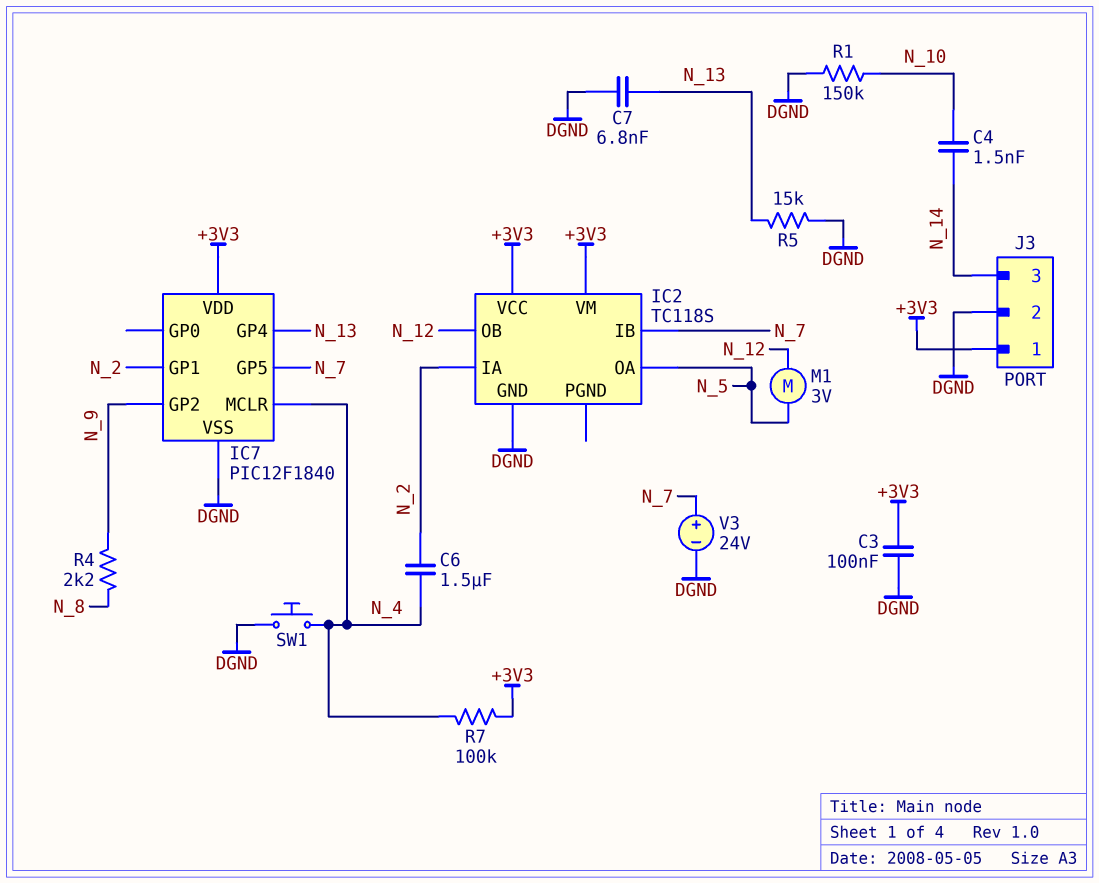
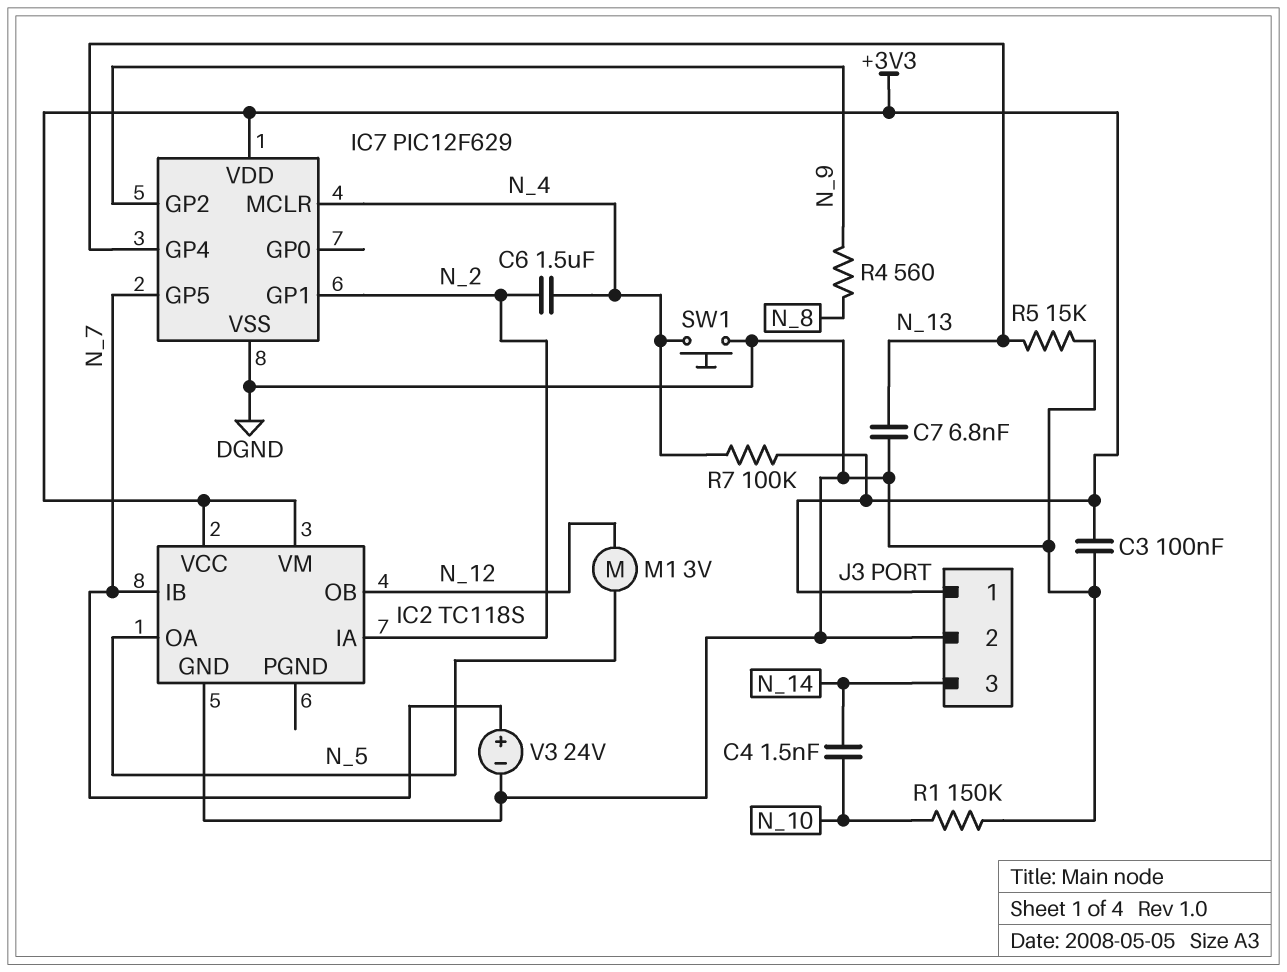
IC7: PIC12F1840 -> PIC12F629
R4: 2.2k (N_8, N_9) -> 560 (N_8, N_9)

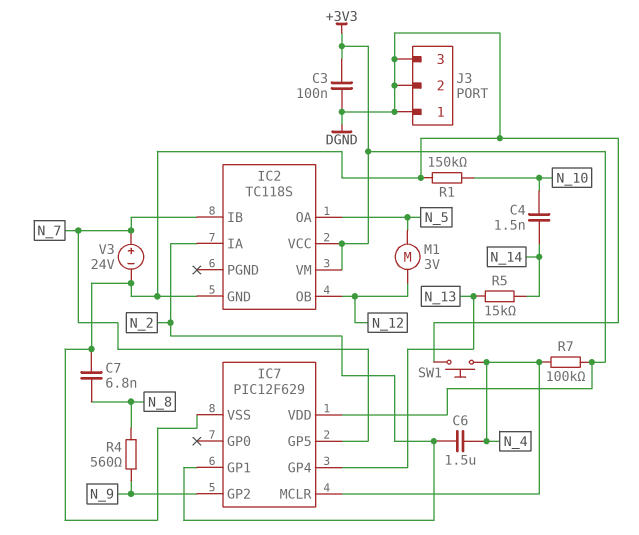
C7: 6.8nF (DGND, N_13) -> 6.8nF (DGND, N_8)
J3 pin 1: +3V3 -> DGND
J3 pin 3: N_14 -> DGND
R5: 15k (DGND, N_13) -> 15k (N_13, N_14)

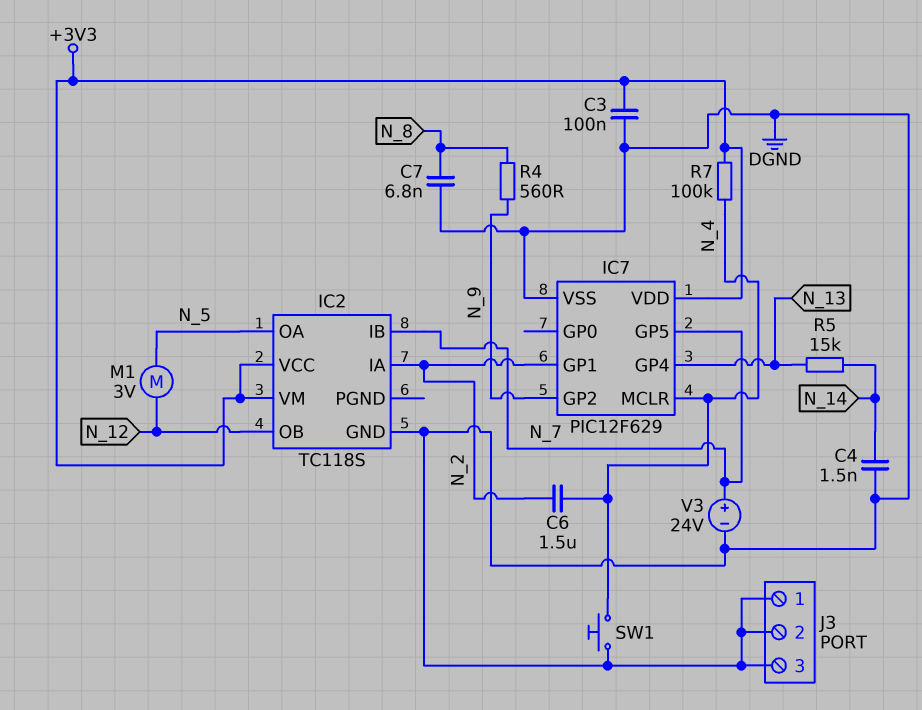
C4: 1.5nF (N_10, N_14) -> 1.5nF (DGND, N_14)
R1: 150k (DGND, N_10) -> none

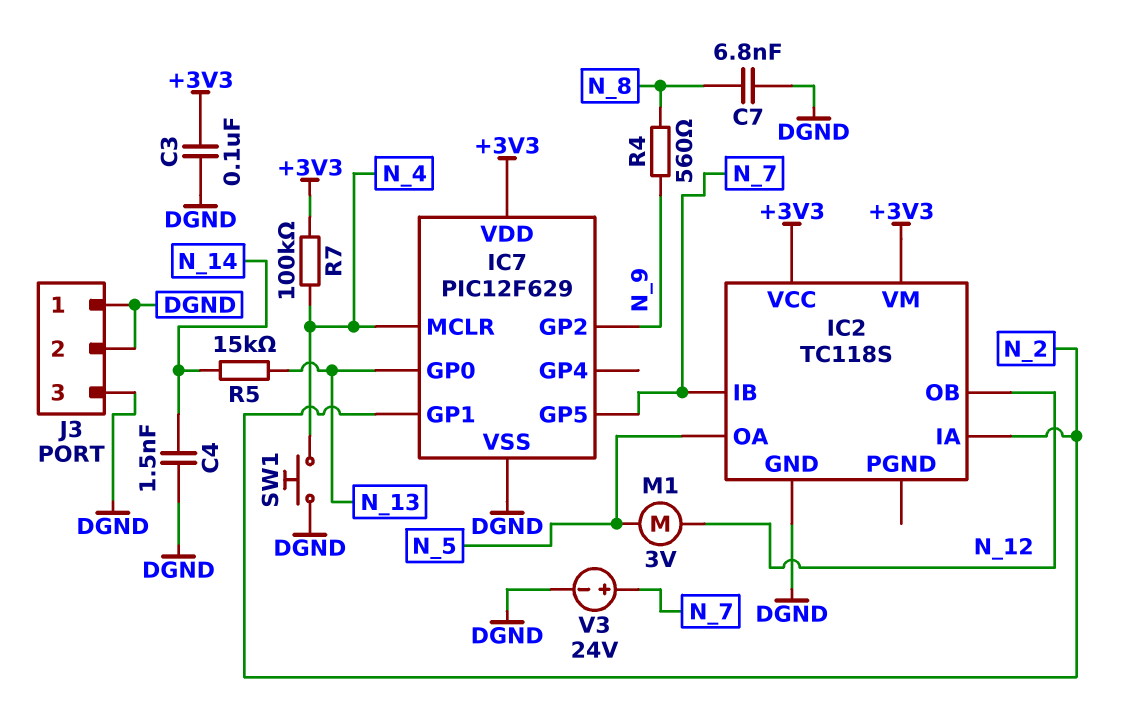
C6: 1.5uF (N_2, N_4) -> none
IC7 pin GP0: none -> N_13
IC7 pin GP4: N_13 -> none

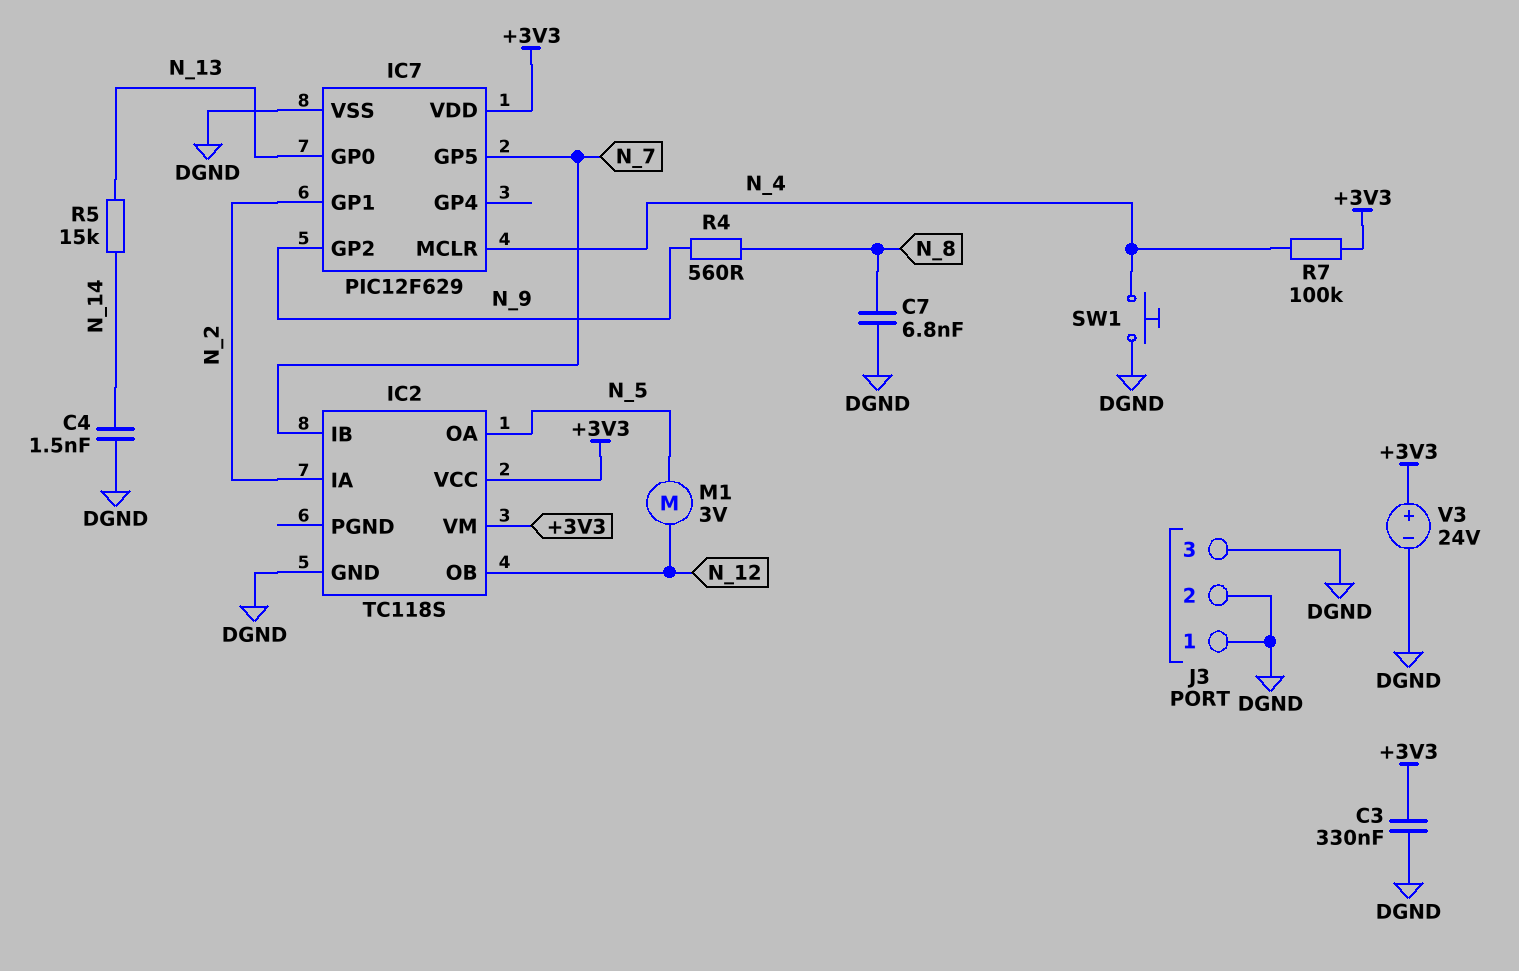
C3: 100nF (+3V3, DGND) -> 330nF (+3V3, DGND)
V3: 24V (plus N_7, minus DGND) -> 24V (plus +3V3, minus DGND)

